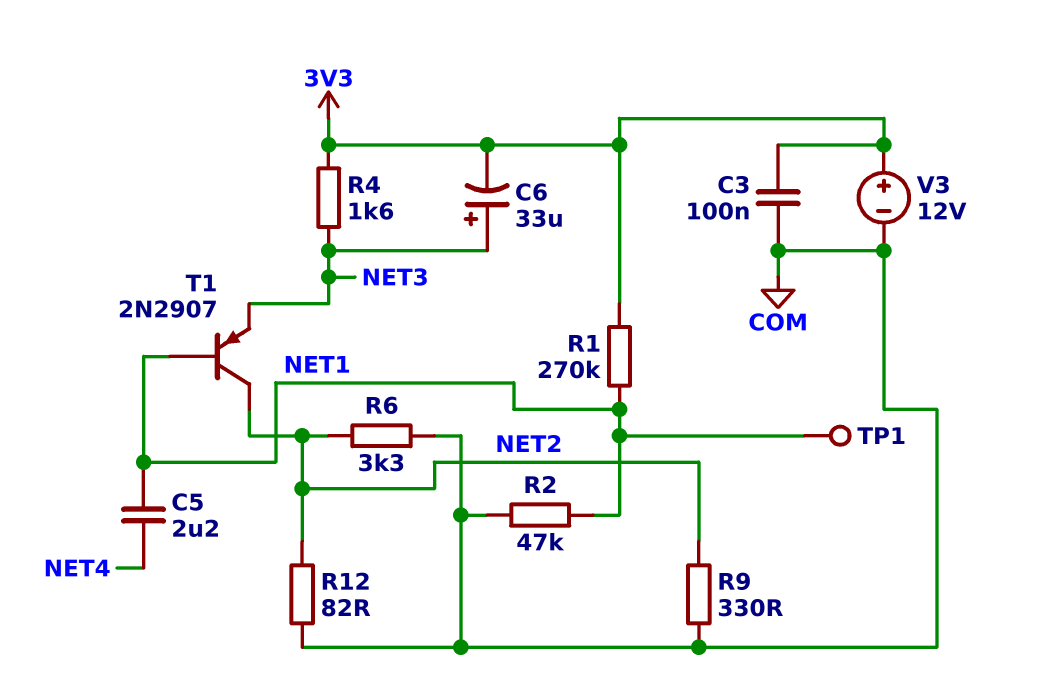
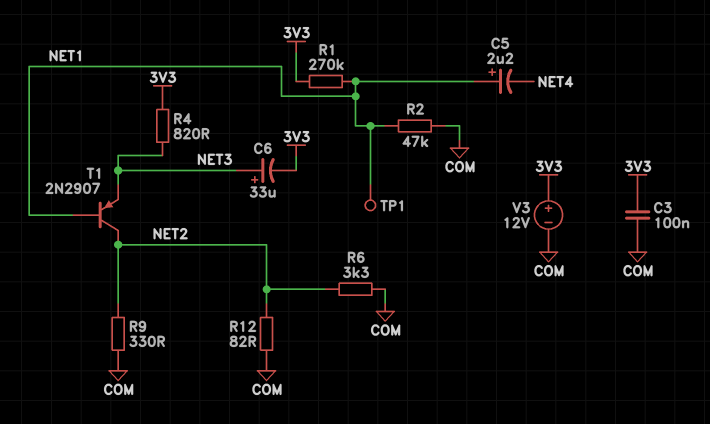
C5: 2.2uF (NET1, NET4) -> 2.2uF (plus NET1, minus NET4)
R4: 1.6k (3V3, NET3) -> 820 (3V3, NET3)

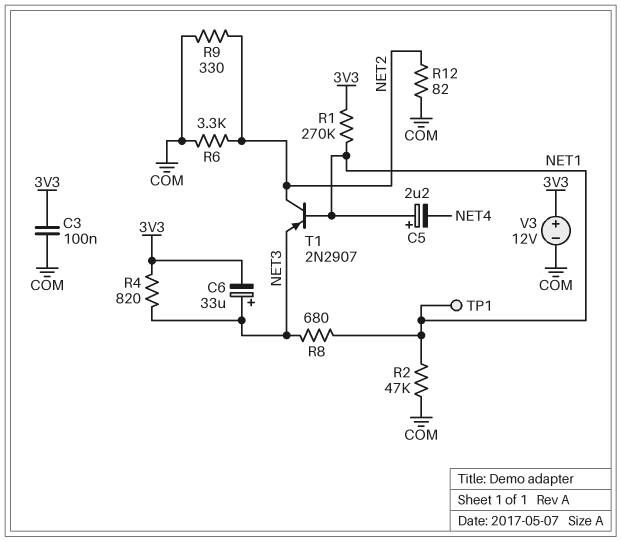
R8: none -> 680 (NET1, NET3)

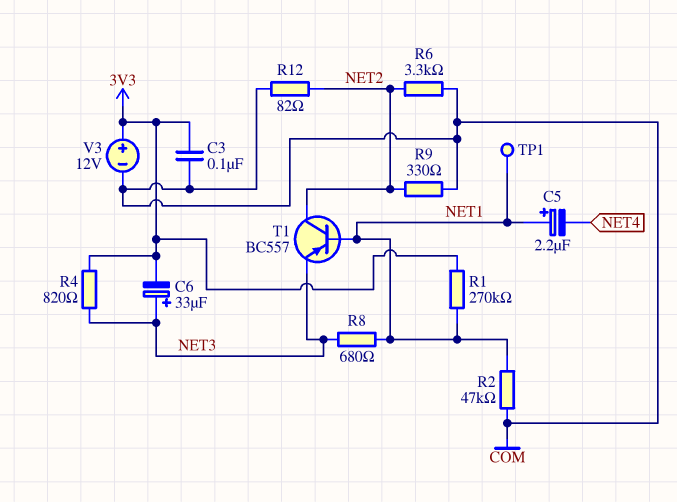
T1: PNP 2N2907 (B NET1, C NET2, E NET3) -> PNP BC557 (B NET1, C NET2, E NET3)

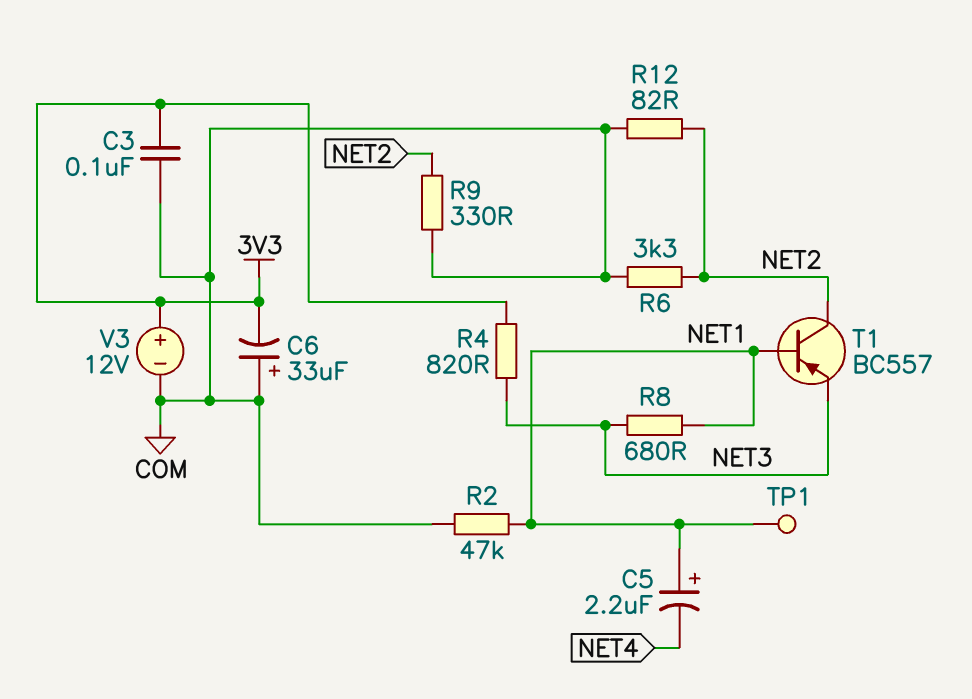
C6: 33uF (plus NET3, minus 3V3) -> 33uF (plus COM, minus 3V3)
R1: 270k (3V3, NET1) -> none

